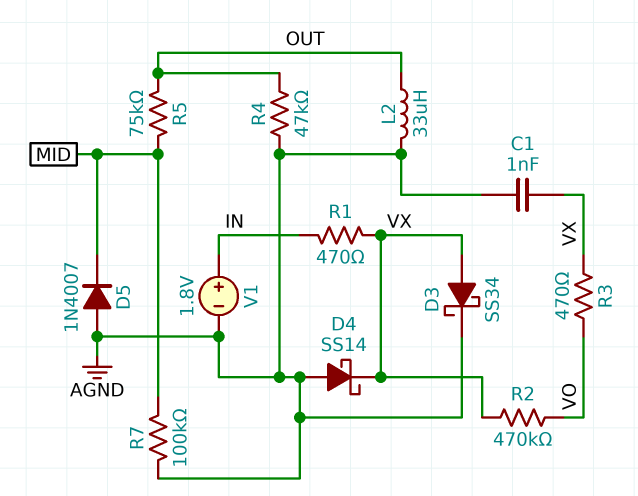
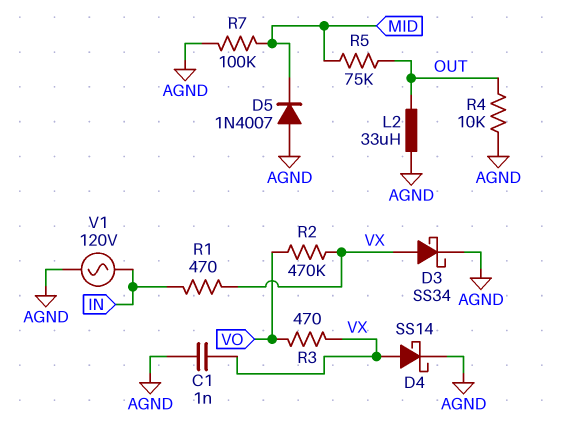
D4: schottky SS14 (A AGND, K VX) -> schottky SS14 (A VX, K AGND)
R4: 47k (AGND, OUT) -> 10k (AGND, OUT)
V1: 1.8V (plus IN, minus AGND) -> AC 120V (AGND, IN)

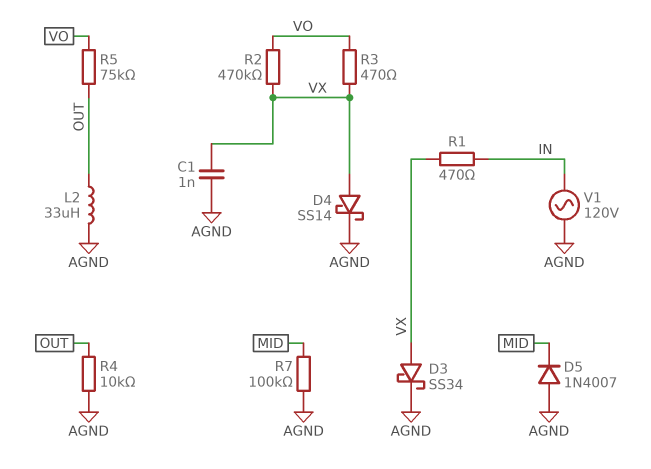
R5: 75k (MID, OUT) -> 75k (OUT, VO)

